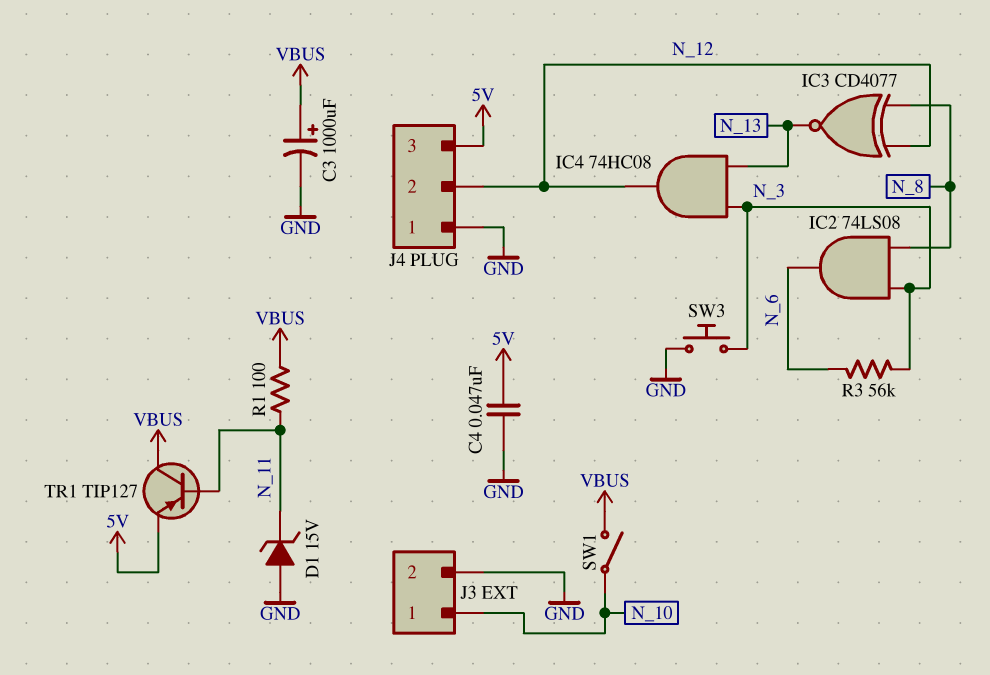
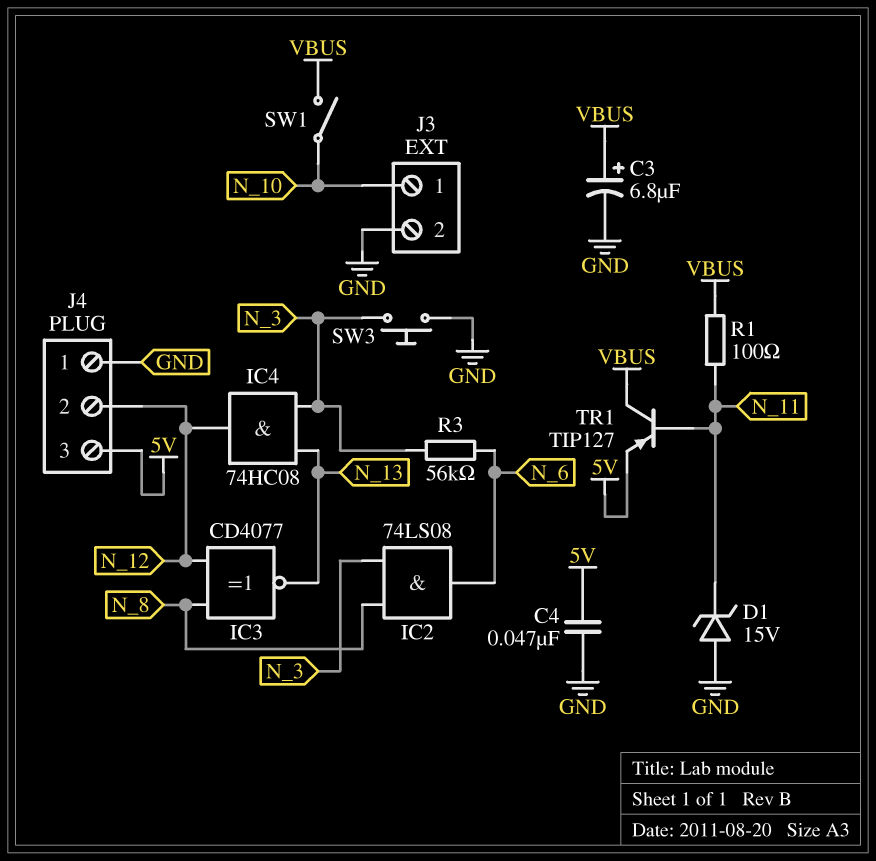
C3: 1000uF (plus VBUS, minus GND) -> 6.8uF (plus VBUS, minus GND)

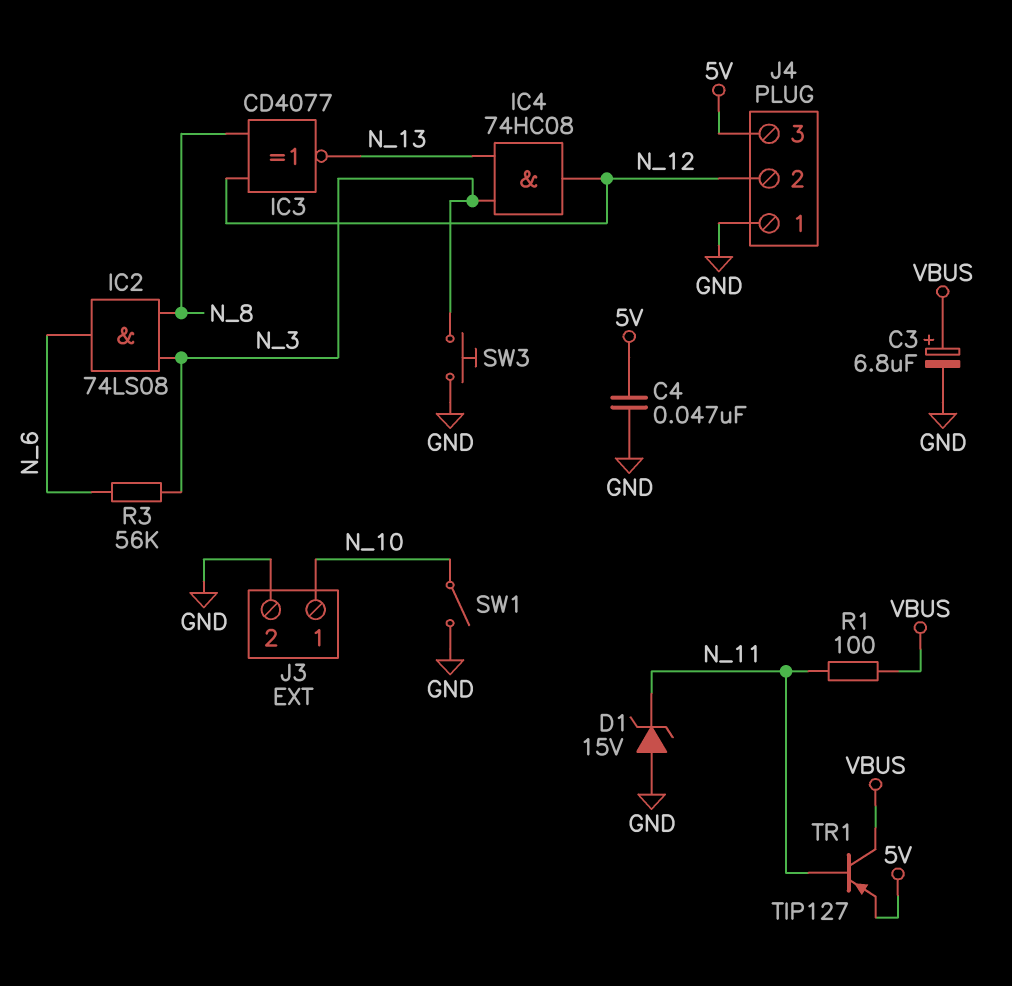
SW1: switch (N_10, VBUS) -> switch (GND, N_10)

